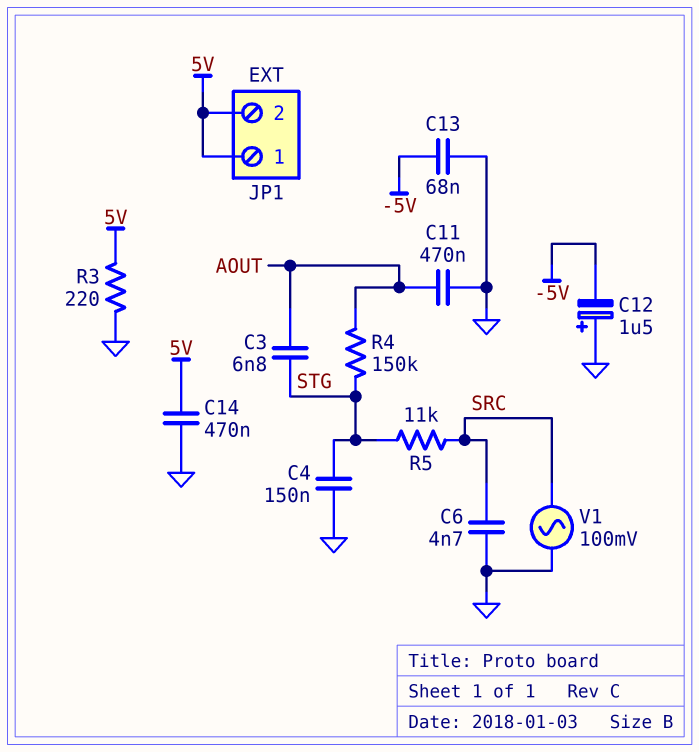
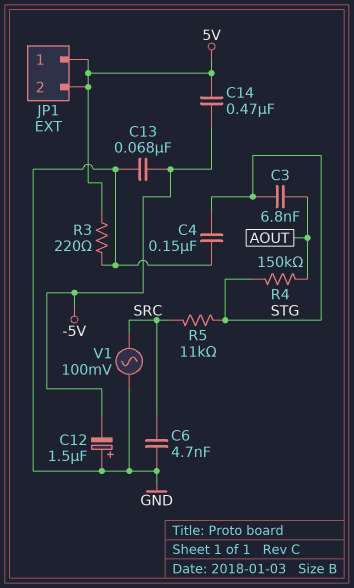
C11: 470nF (AOUT, GND) -> none
C14: 470nF (5V, GND) -> 470nF (-5V, 5V)

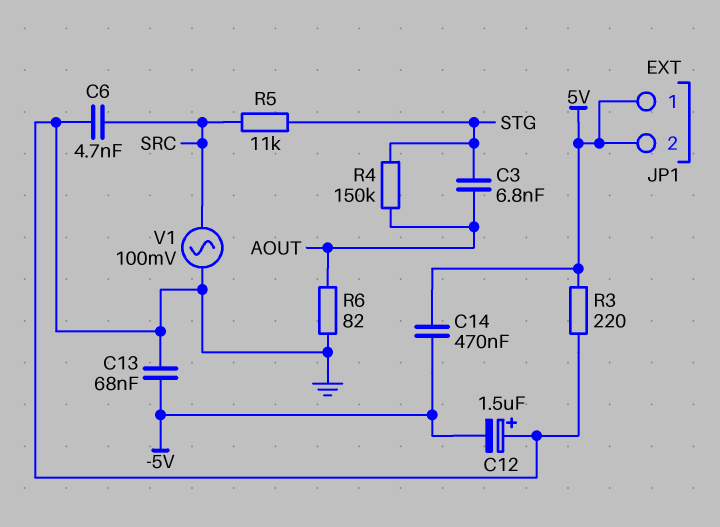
C4: 150nF (GND, STG) -> none
R6: none -> 82 (AOUT, GND)

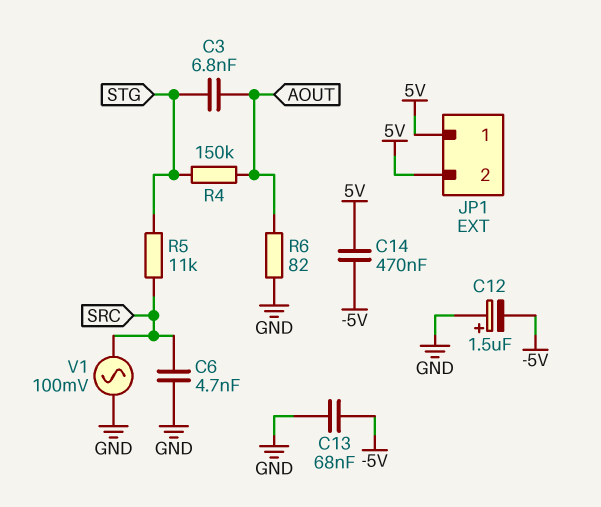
R3: 220 (5V, GND) -> none

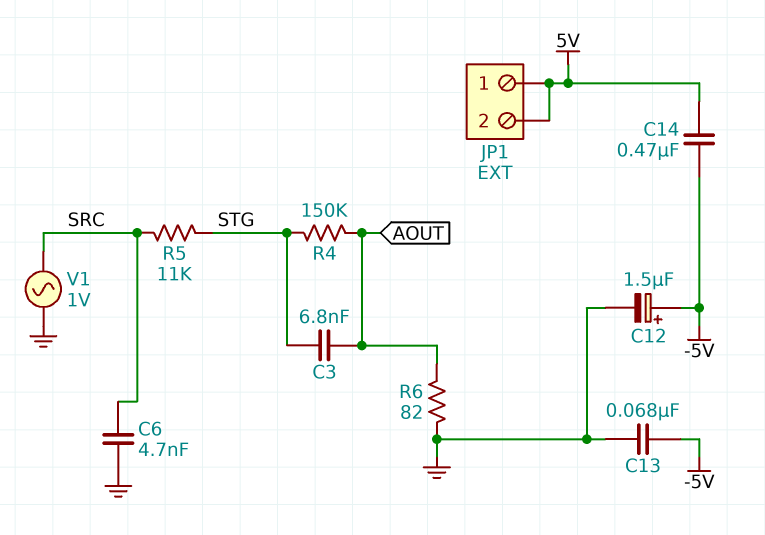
C12: 1.5uF (plus GND, minus -5V) -> 1.5uF (plus -5V, minus GND)
V1: AC 100mV (GND, SRC) -> AC 1V (GND, SRC)

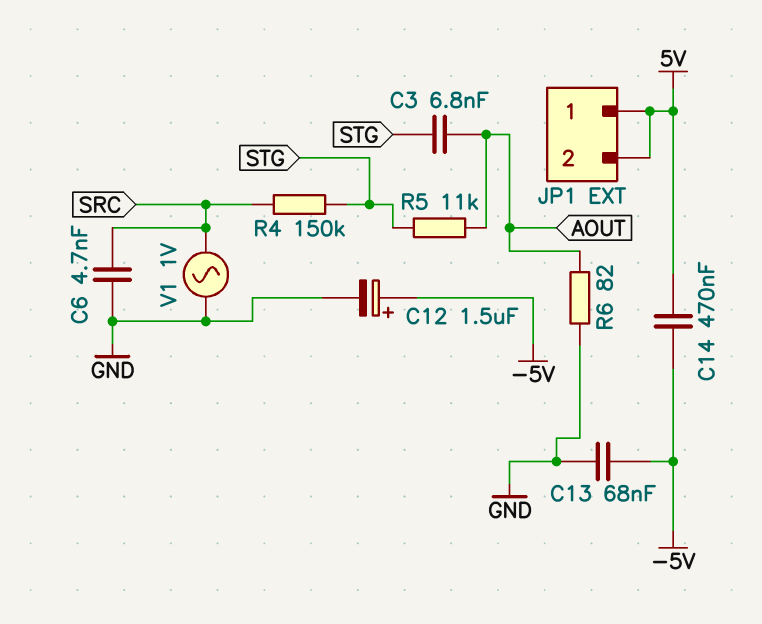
R4: 150k (AOUT, STG) -> 150k (SRC, STG)
R5: 11k (SRC, STG) -> 11k (AOUT, STG)

